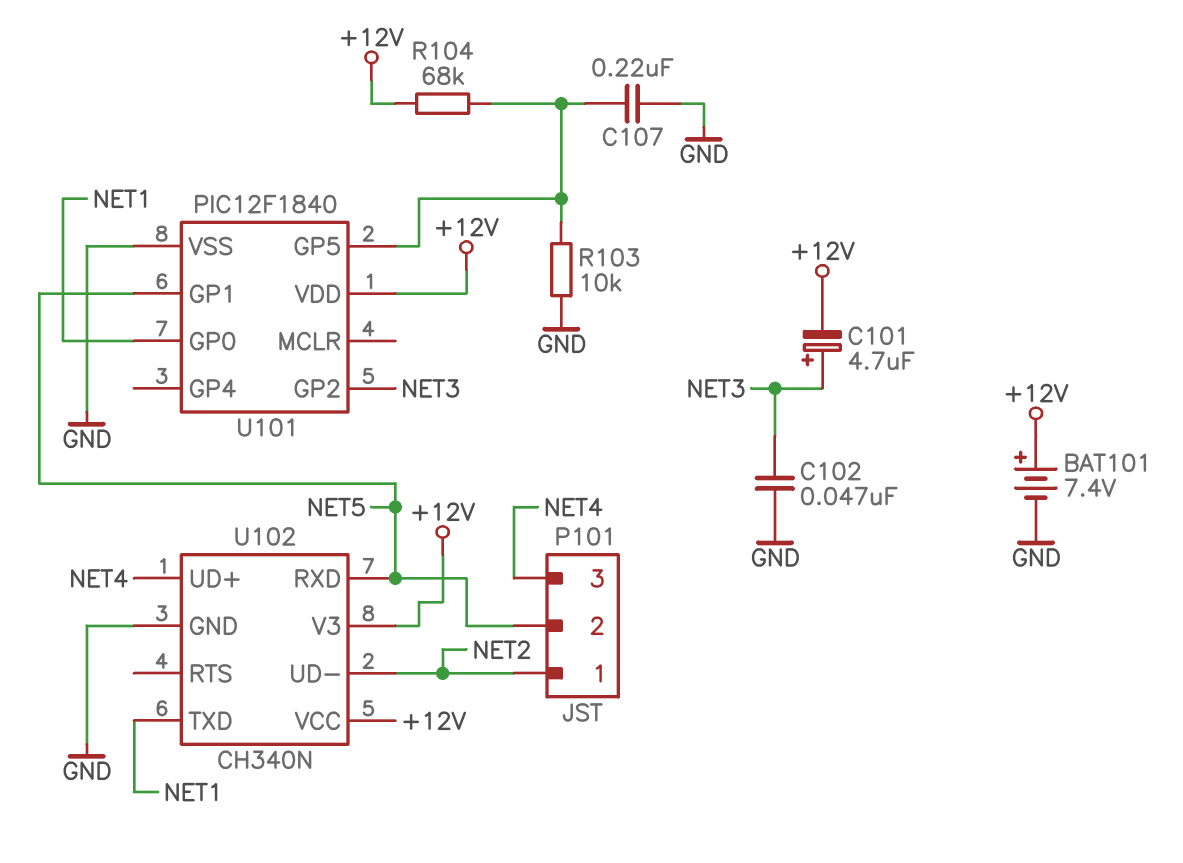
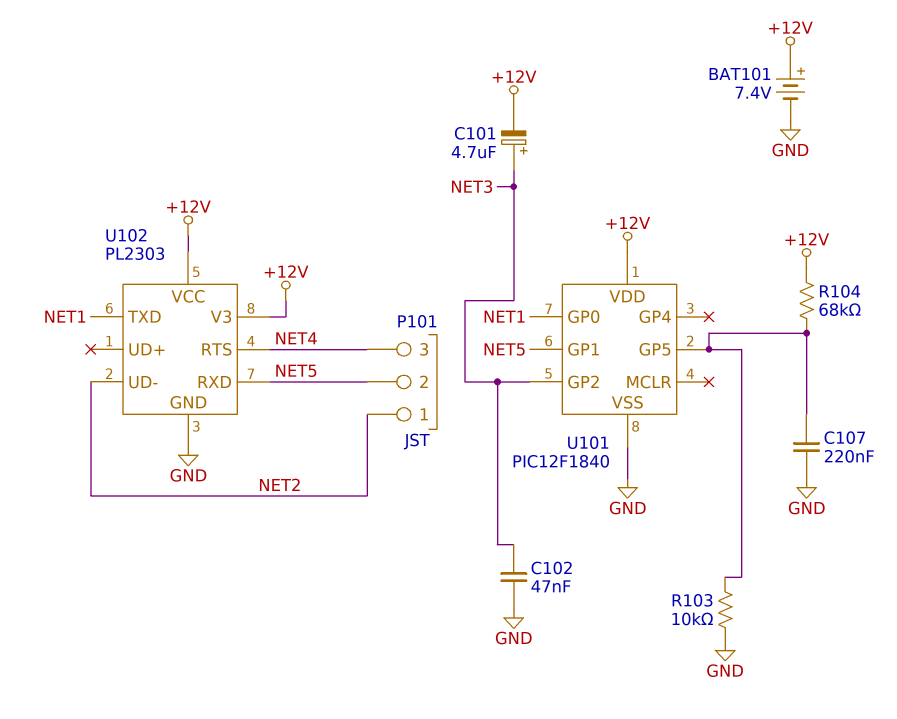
U102: CH340N -> PL2303
U102 pin RTS: none -> NET4
U102 pin UD+: NET4 -> none

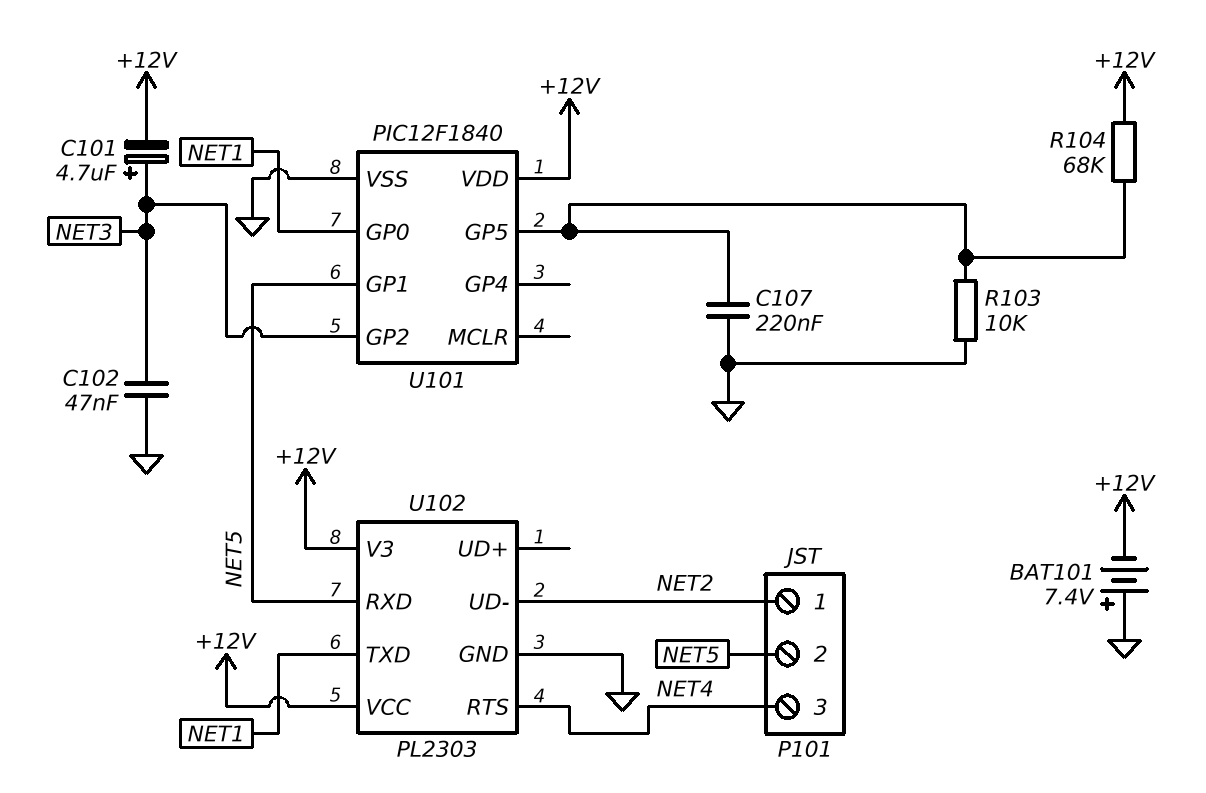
BAT101: 7.4V (plus +12V, minus GND) -> 7.4V (plus GND, minus +12V)

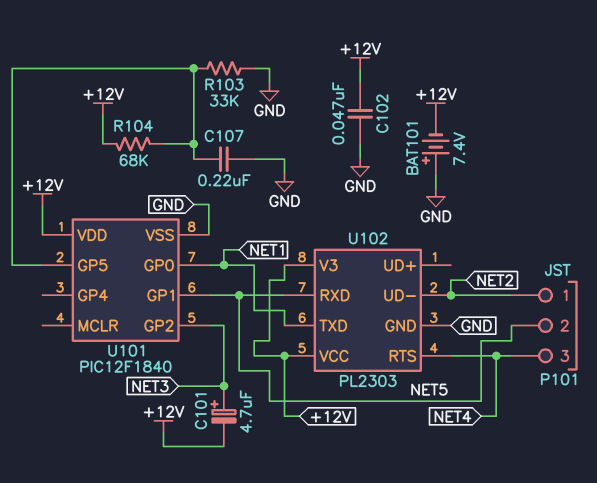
C102: 47nF (GND, NET3) -> 47nF (+12V, GND)
R103: 10k (GND, U101/GP5) -> 33k (GND, U101/GP5)

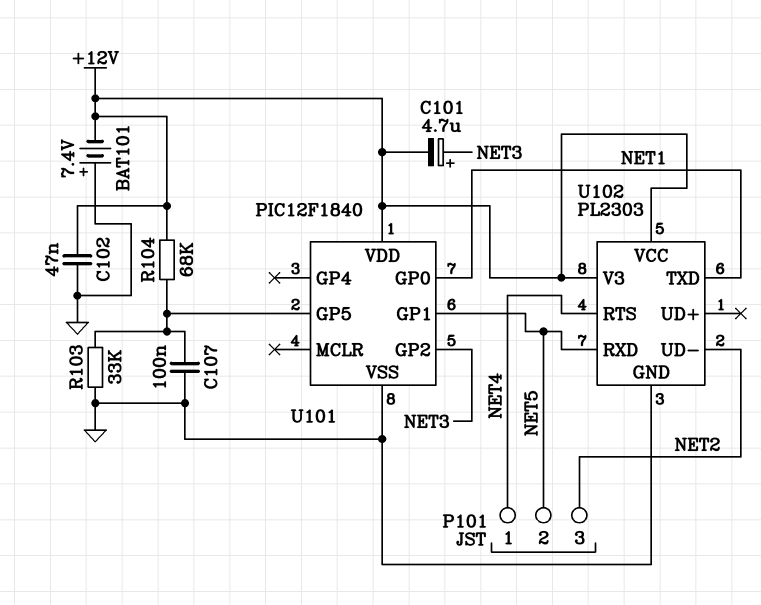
C107: 220nF (GND, U101/GP5) -> 100nF (GND, U101/GP5)
P101 pin 1: NET2 -> NET4
P101 pin 3: NET4 -> NET2

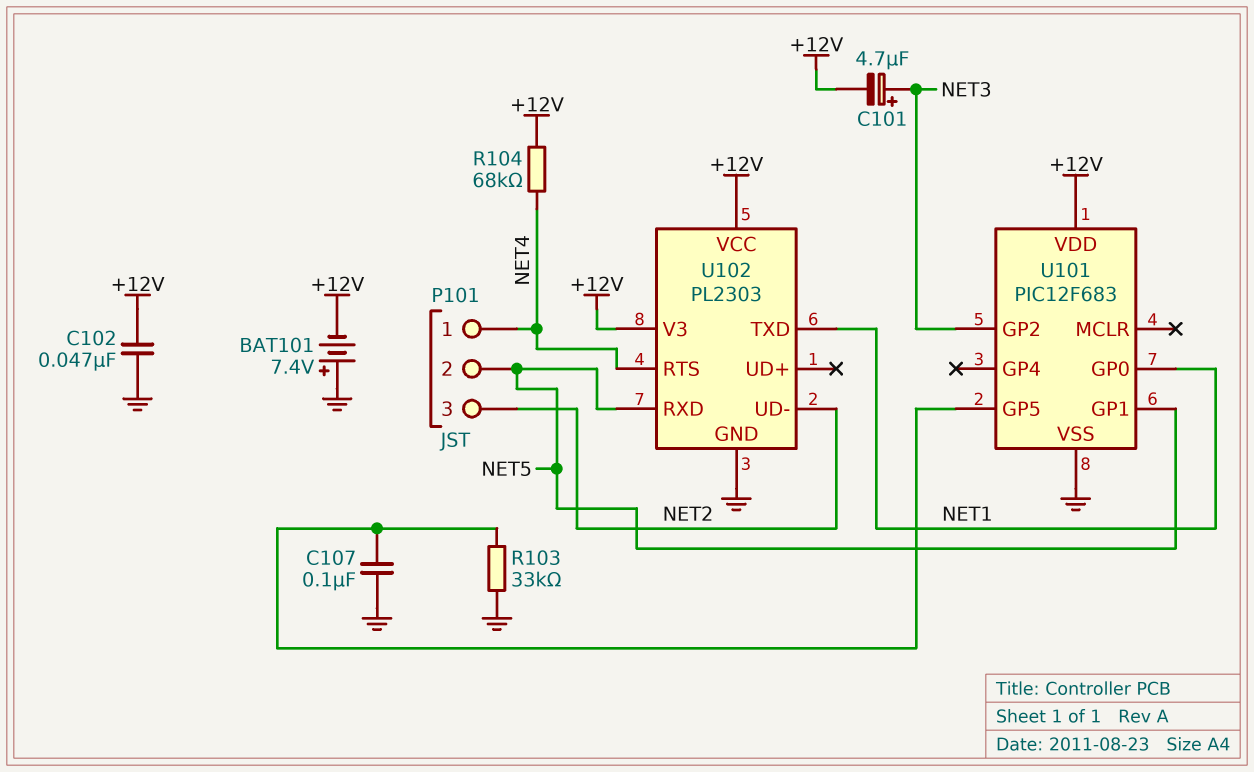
R104: 68k (+12V, U101/GP5) -> 68k (+12V, NET4)
U101: PIC12F1840 -> PIC12F683

